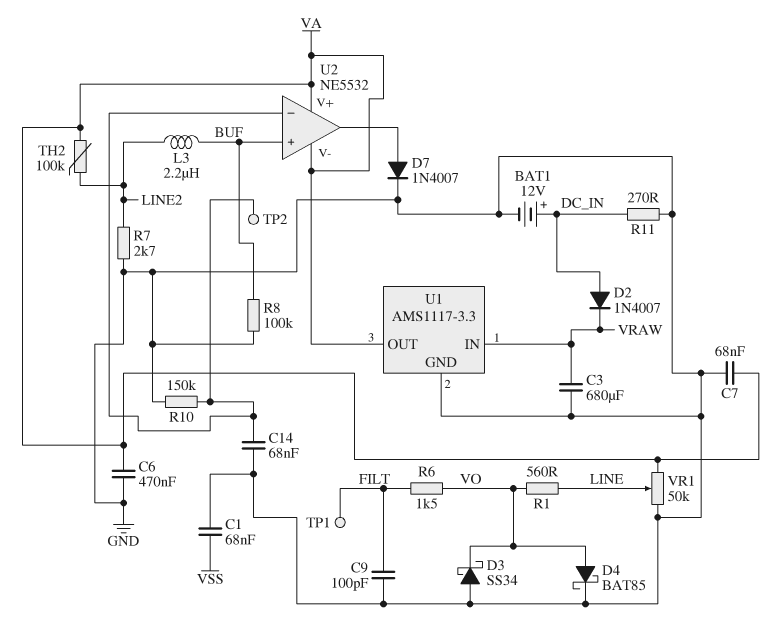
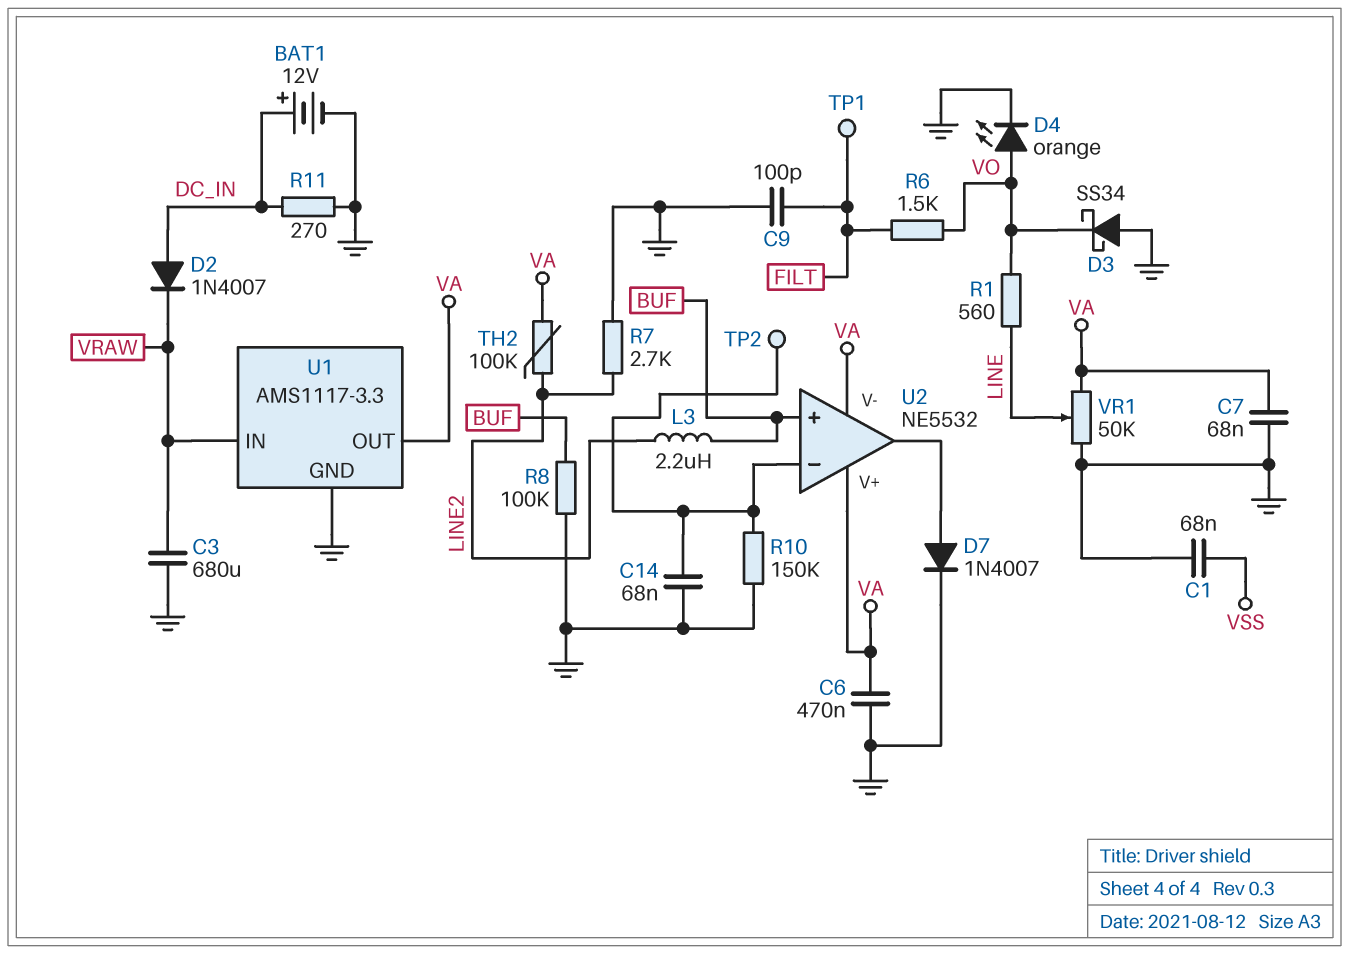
D4: schottky BAT85 (A VO, K GND) -> LED orange (A VO, K GND)

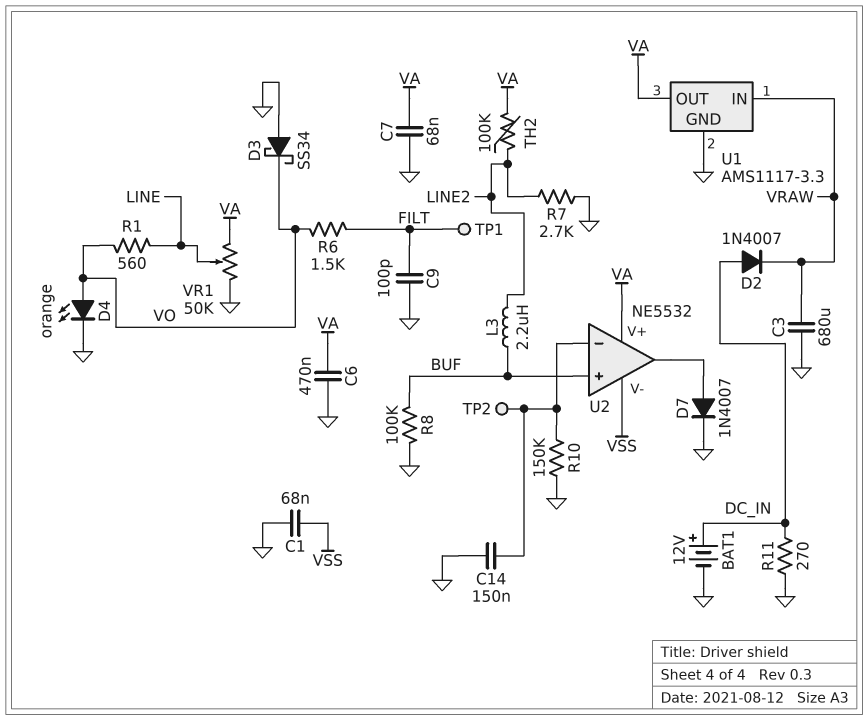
C14: 68nF (GND, U2/in-) -> 150nF (GND, U2/in-)
U2 pin V-: VA -> VSS

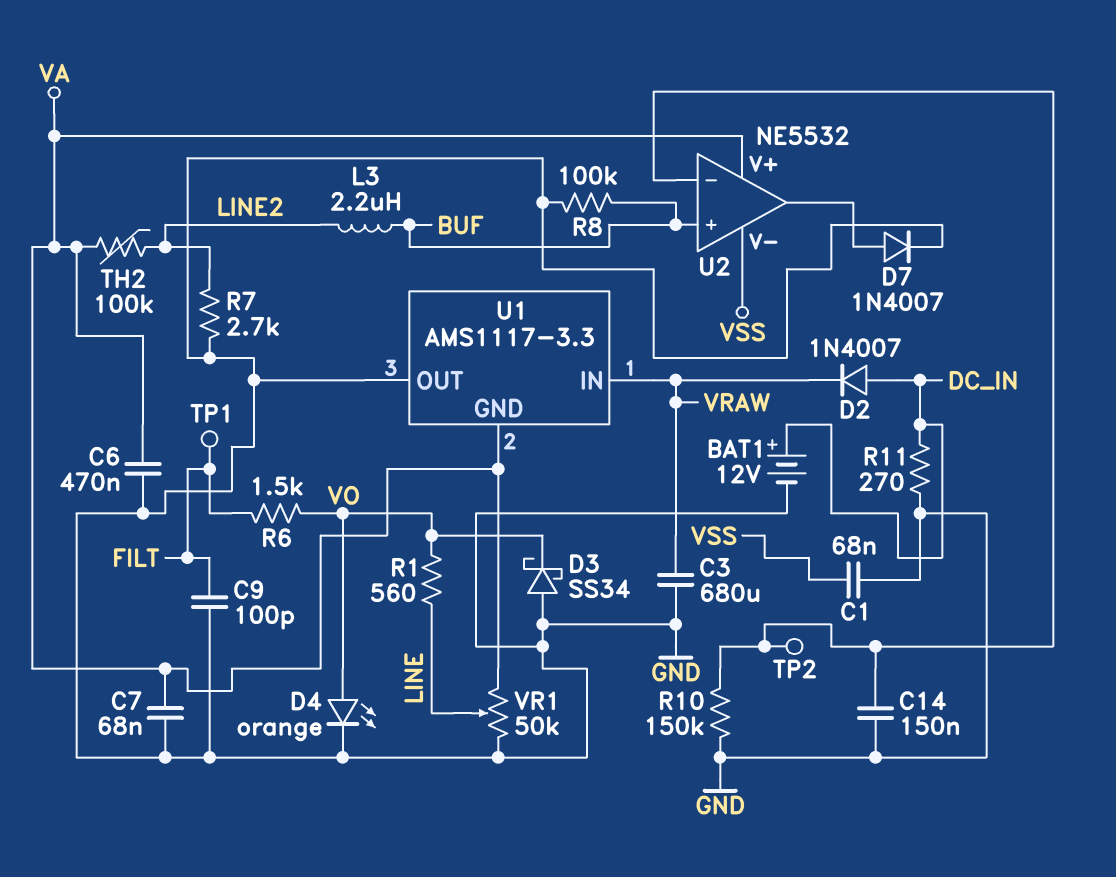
U1 pin GND: GND -> VA
U1 pin OUT: VA -> GND

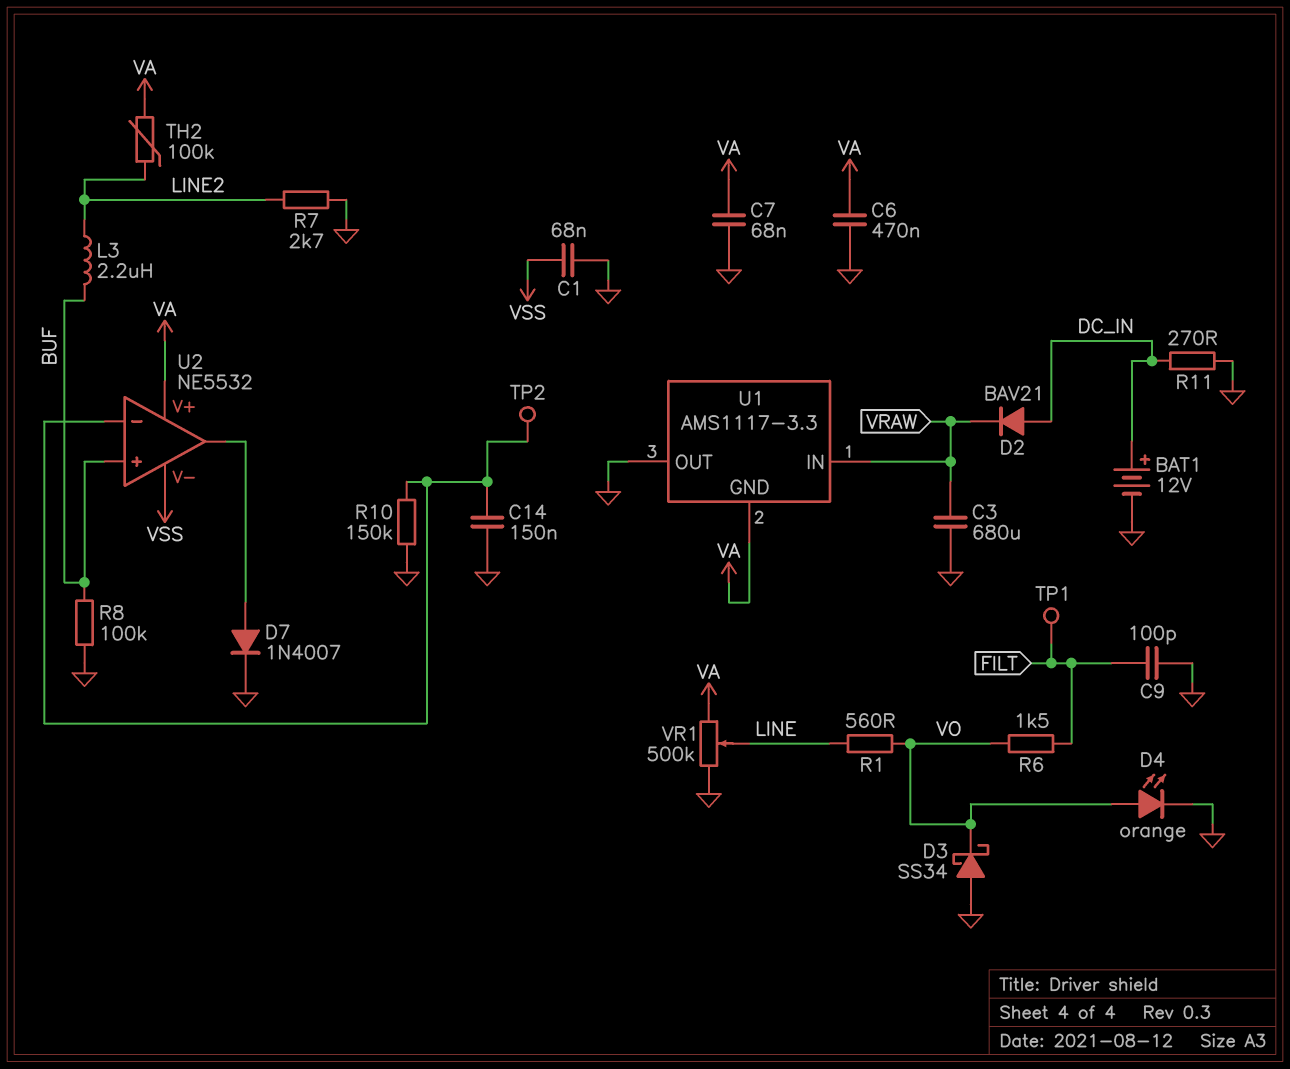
D2: diode 1N4007 (A DC_IN, K VRAW) -> diode BAV21 (A DC_IN, K VRAW)
VR1: 50k (GND, VA, wiper LINE) -> 500k (GND, VA, wiper LINE)

